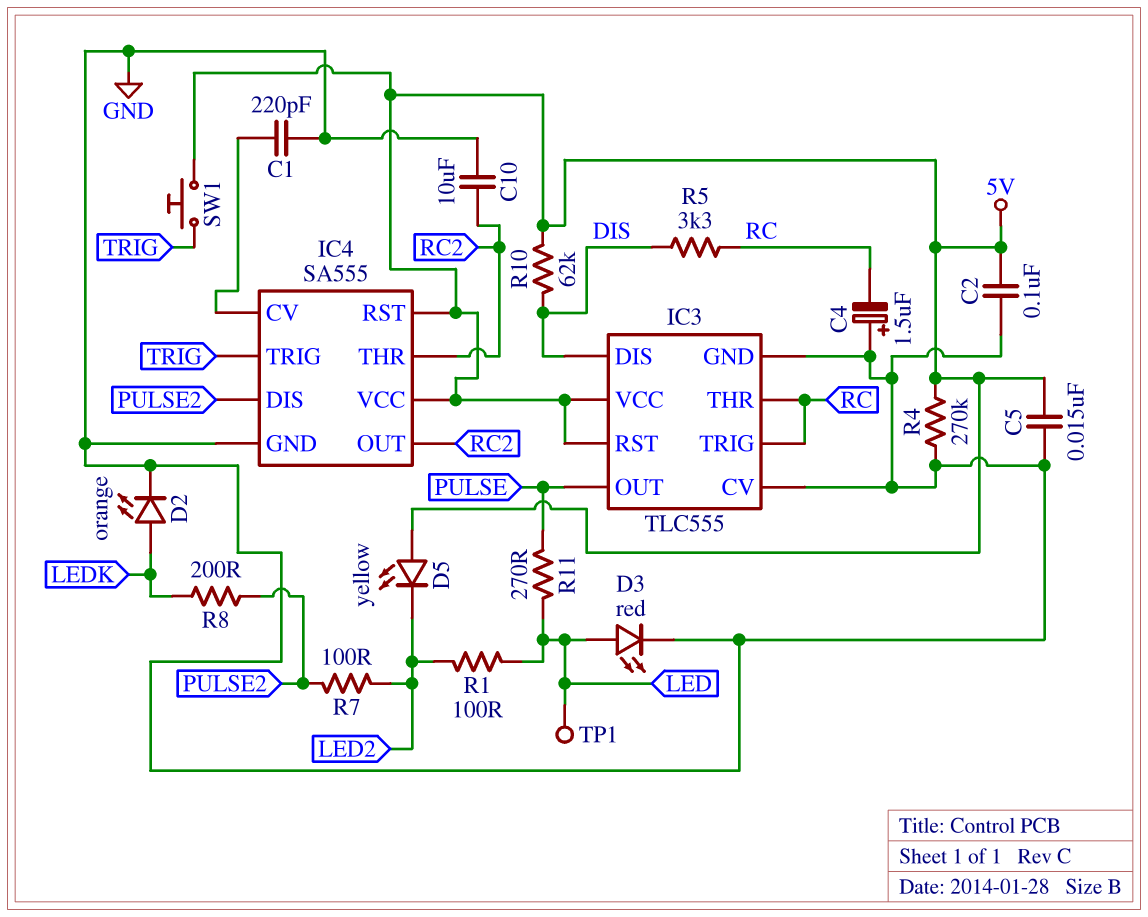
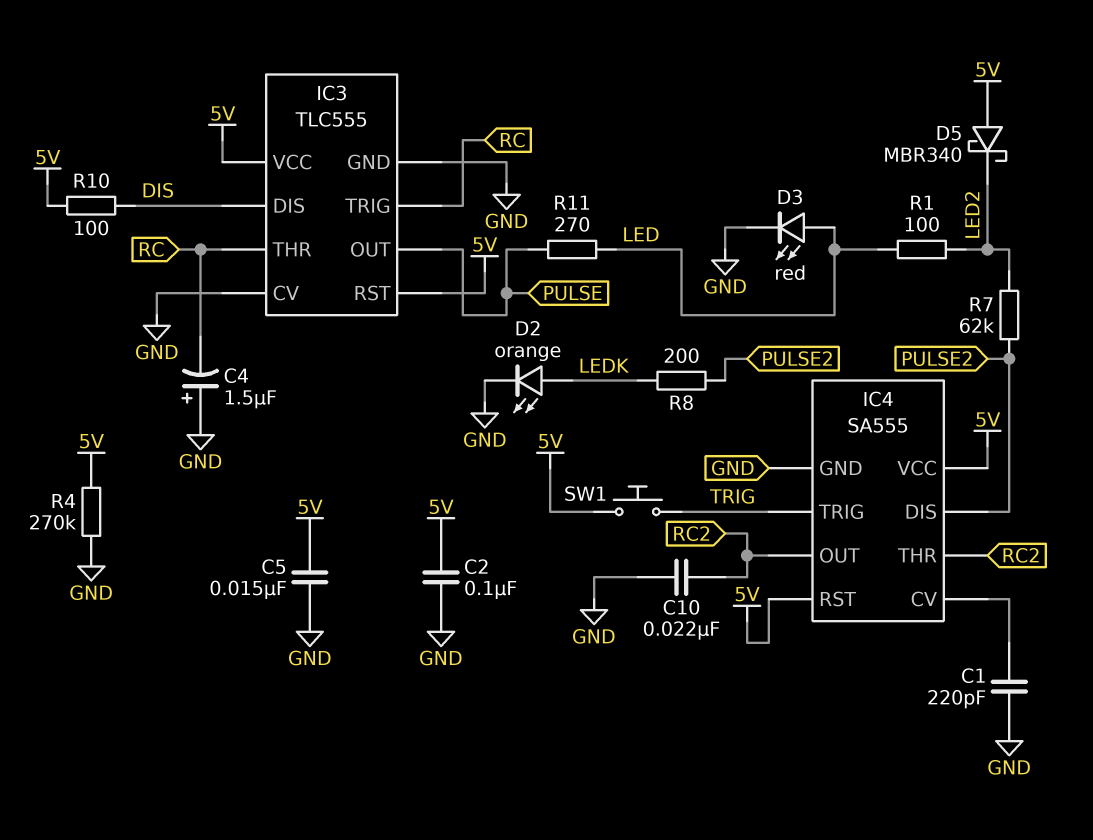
C10: 10uF (GND, RC2) -> 22nF (GND, RC2)
D5: LED yellow (A 5V, K LED2) -> schottky MBR340 (A 5V, K LED2)
R5: 3.3k (DIS, RC) -> none
R7: 100 (LED2, PULSE2) -> 62k (LED2, PULSE2)
R10: 62k (5V, DIS) -> 100 (5V, DIS)
TP1: test point (LED) -> none

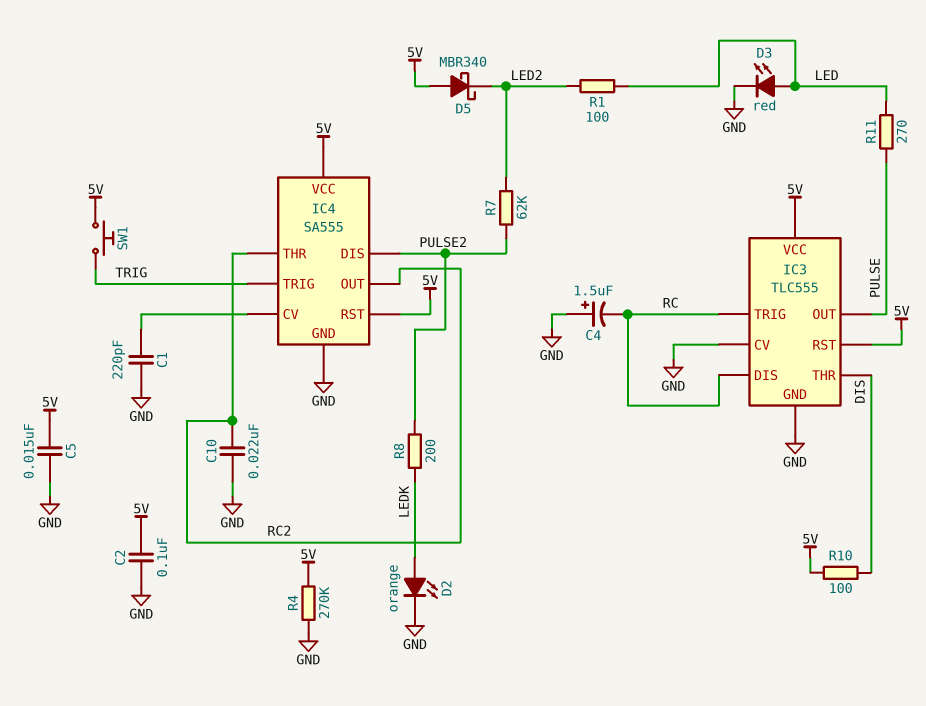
IC3 pin DIS: DIS -> RC
IC3 pin THR: RC -> DIS

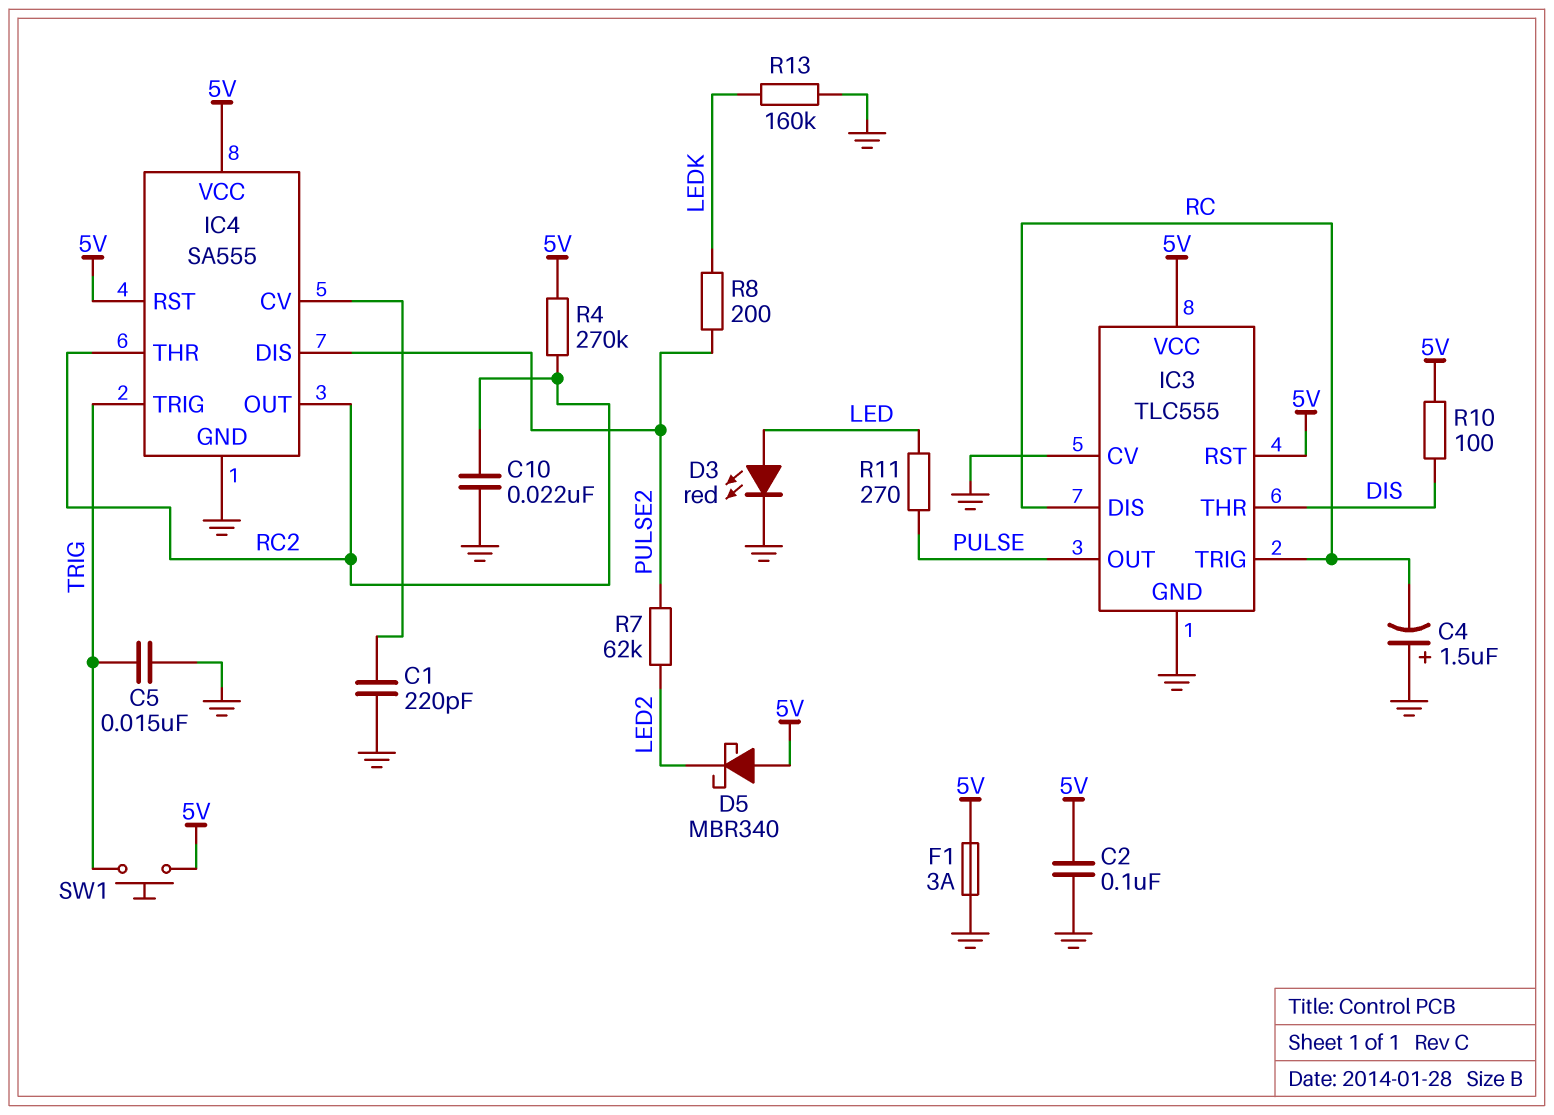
C5: 15nF (5V, GND) -> 15nF (GND, TRIG)
D2: LED orange (A LEDK, K GND) -> none
F1: none -> 3A (5V, GND)
R1: 100 (LED, LED2) -> none
R4: 270k (5V, GND) -> 270k (5V, RC2)
R13: none -> 160k (GND, LEDK)

